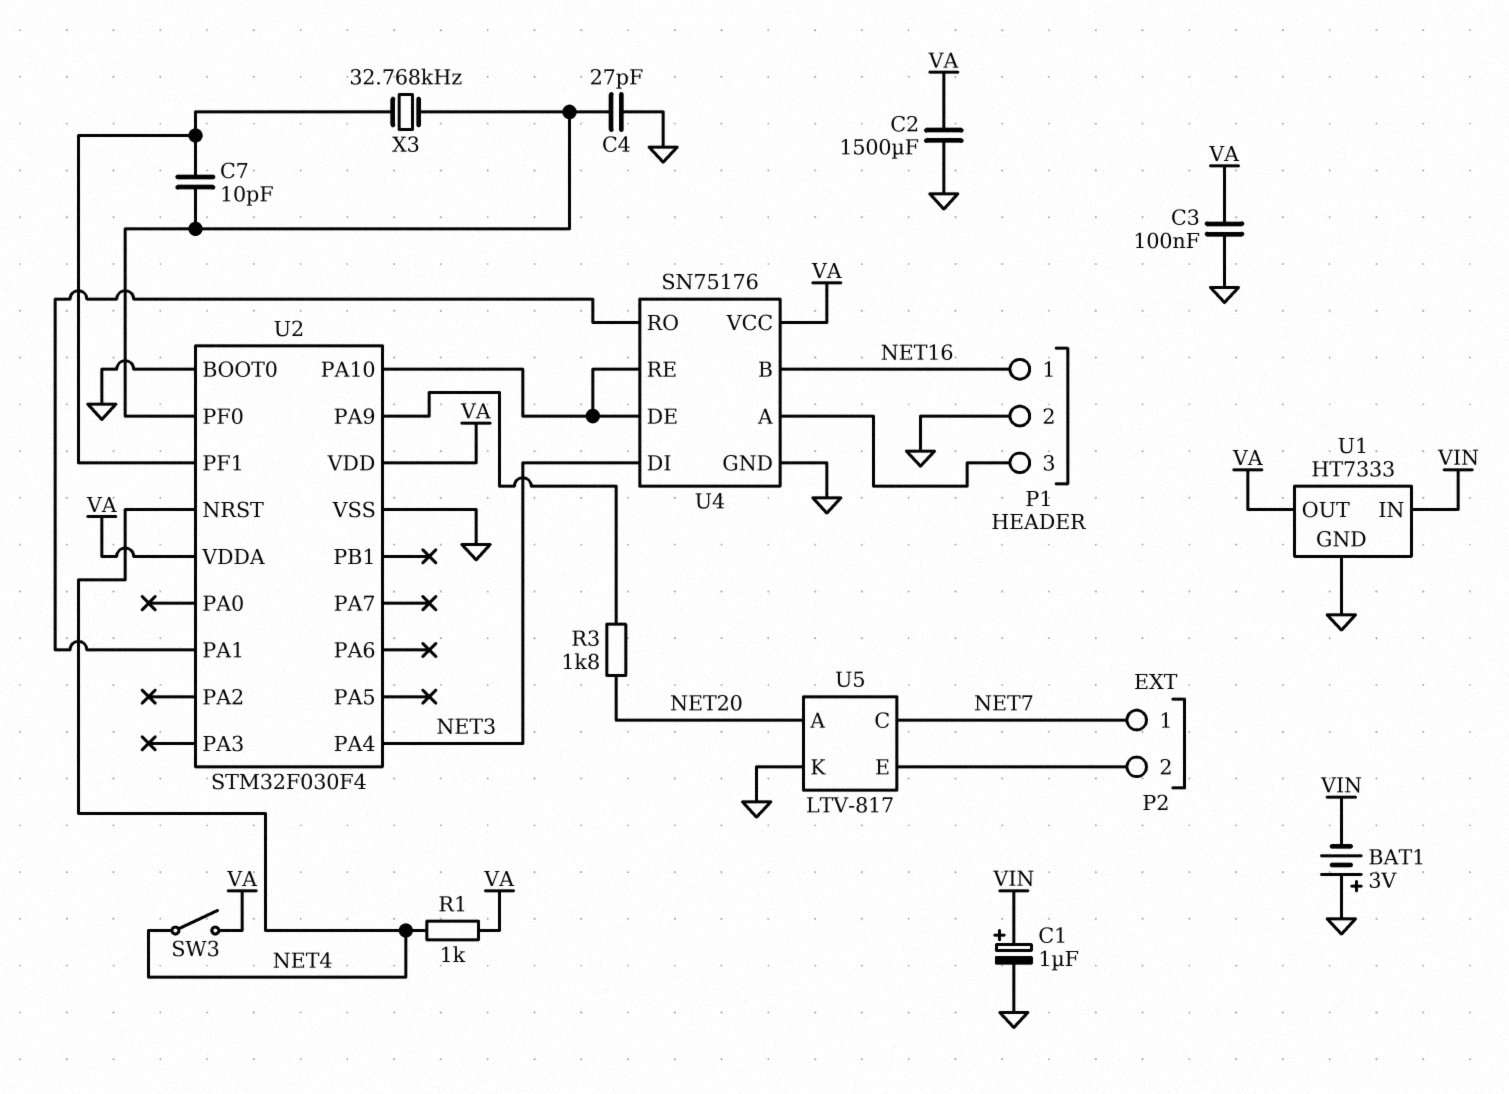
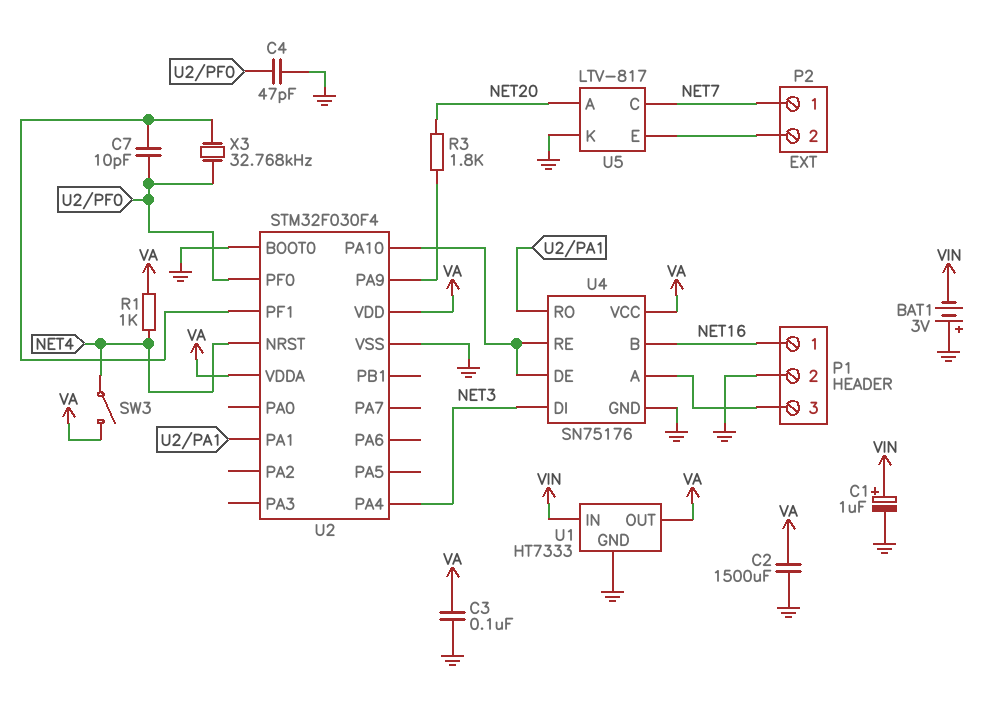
C4: 27pF (GND, U2/PF0) -> 47pF (GND, U2/PF0)

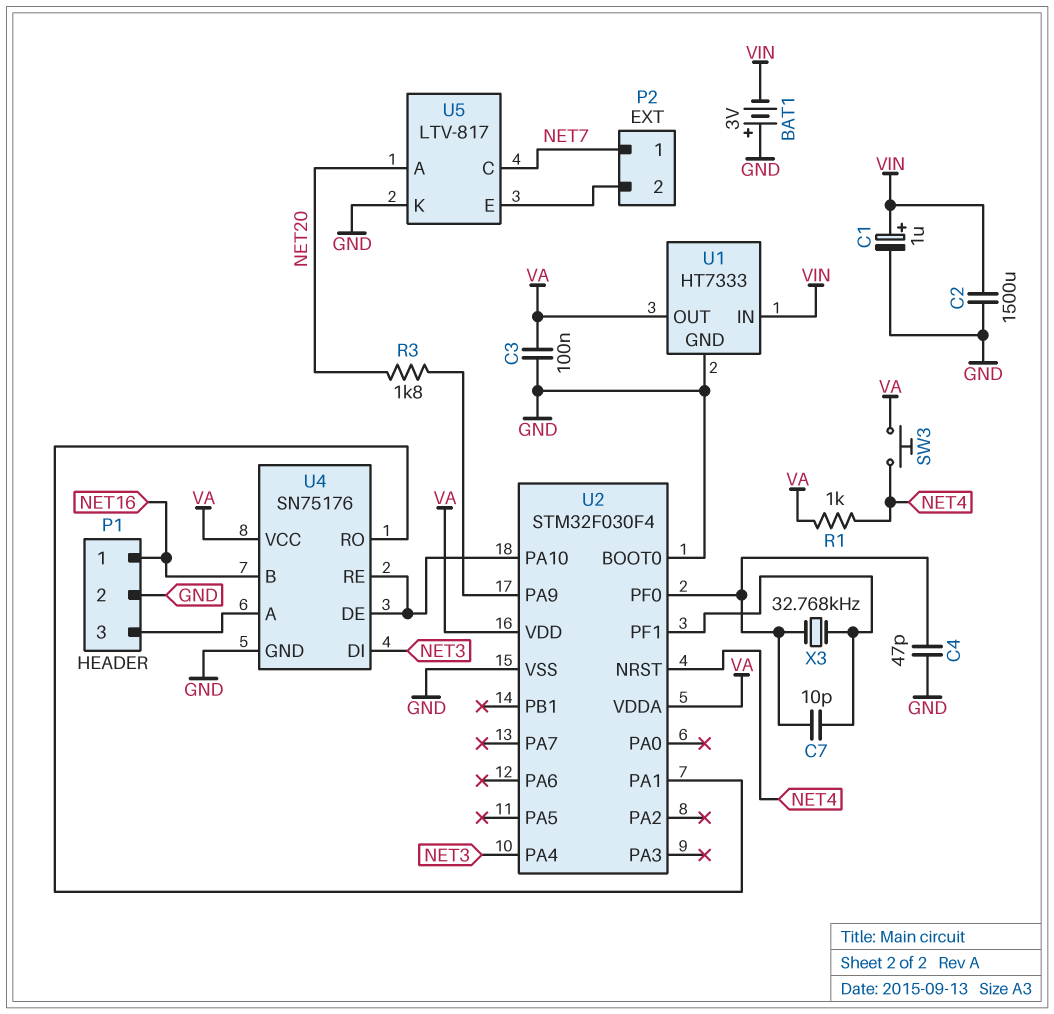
C2: 1500uF (GND, VA) -> 1500uF (GND, VIN)
SW3: switch (NET4, VA) -> button (NET4, VA)

